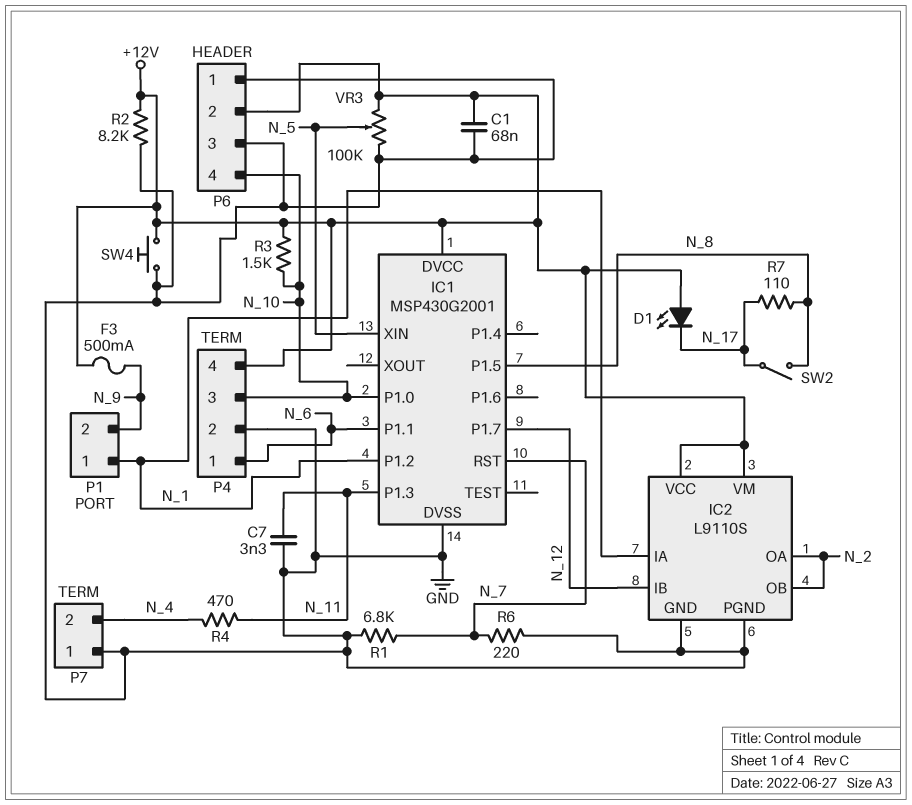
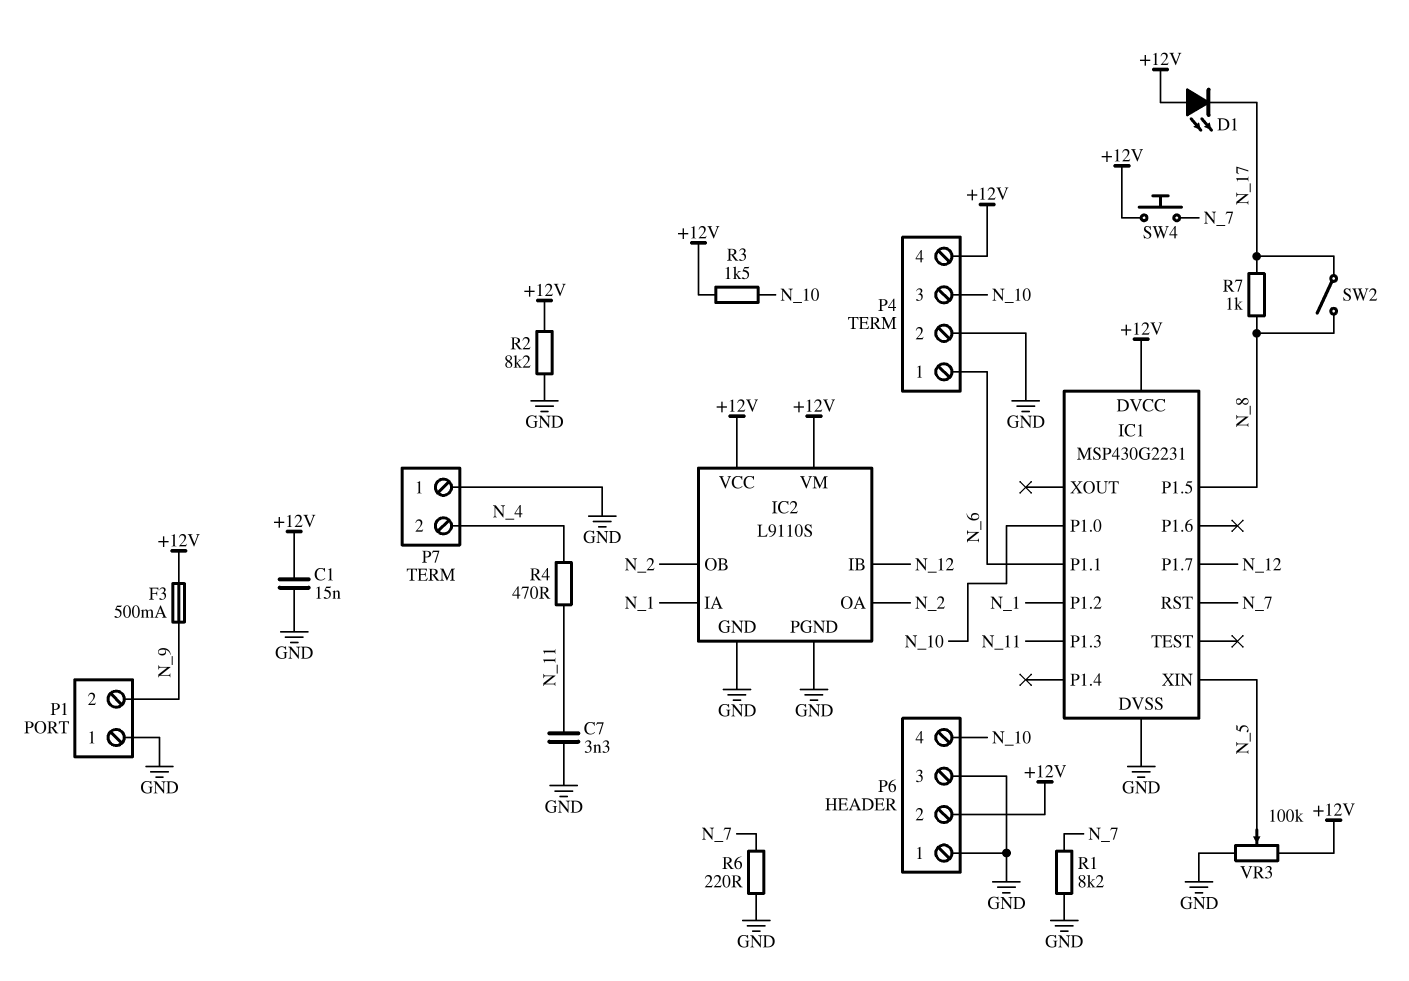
C1: 68nF (+12V, GND) -> 15nF (+12V, GND)
IC1: MSP430G2001 -> MSP430G2231
P1 pin 1: N_1 -> GND
R1: 6.8k (GND, N_7) -> 8.2k (GND, N_7)
R7: 110 (N_8, N_17) -> 1k (N_8, N_17)
SW4: button (+12V, GND) -> button (+12V, N_7)

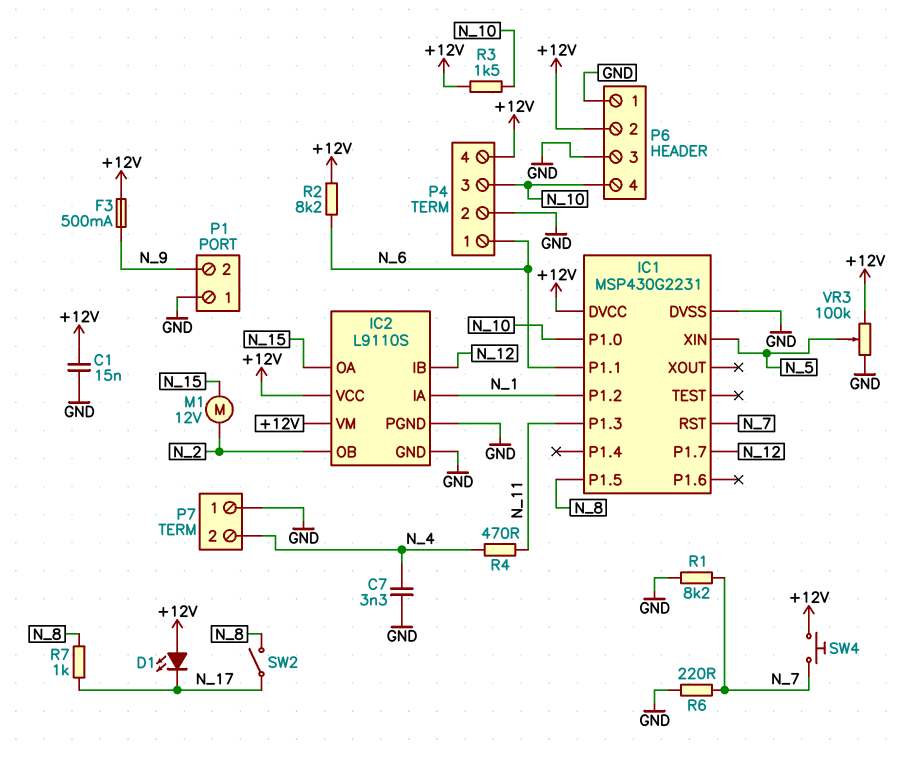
C7: 3.3nF (GND, N_11) -> 3.3nF (GND, N_4)
IC2 pin OA: N_2 -> N_15
M1: none -> motor 12V (N_2, N_15)
R2: 8.2k (+12V, GND) -> 8.2k (+12V, N_6)

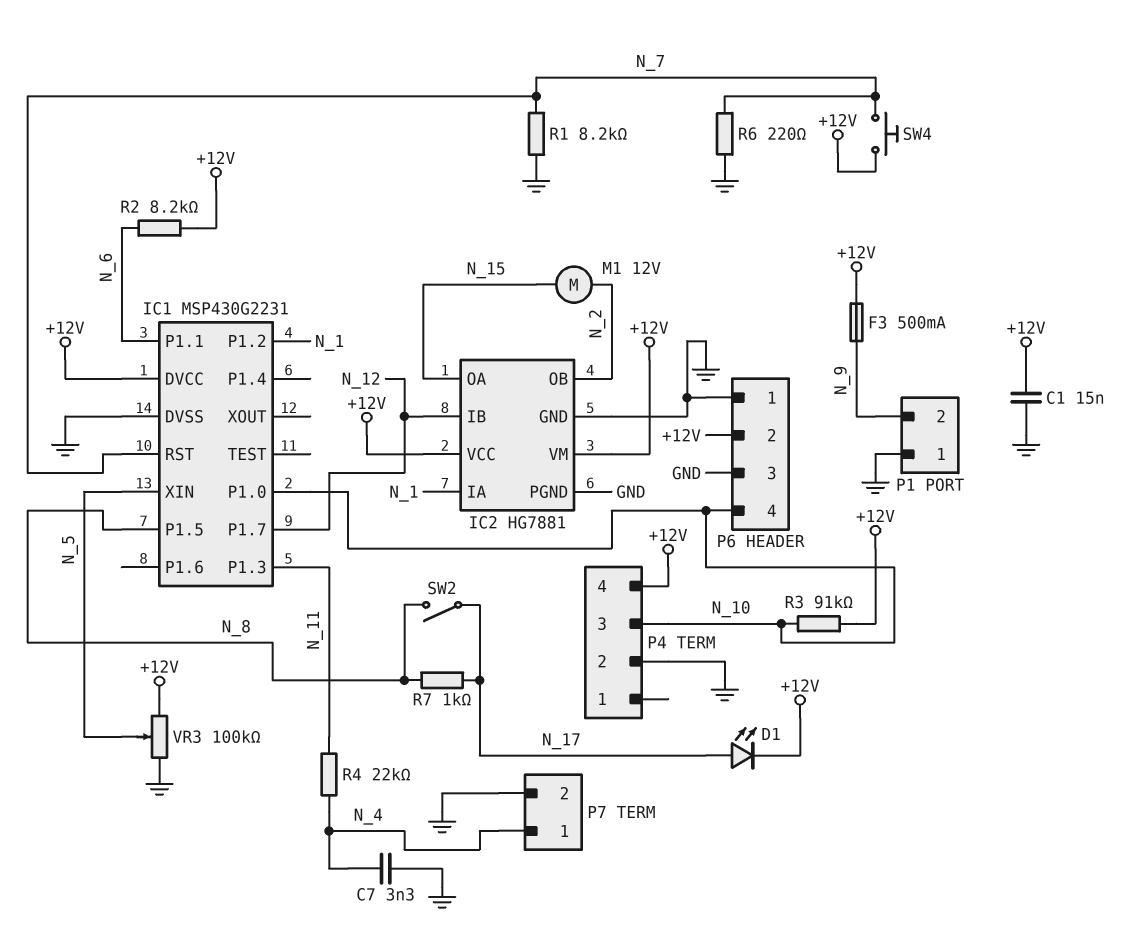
D1: LED (A +12V, K N_17) -> LED (A N_17, K +12V)
IC2: L9110S -> HG7881
P4 pin 1: N_6 -> none
P7 pin 1: GND -> N_4
P7 pin 2: N_4 -> GND
R3: 1.5k (+12V, N_10) -> 91k (+12V, N_10)
R4: 470 (N_4, N_11) -> 22k (N_4, N_11)

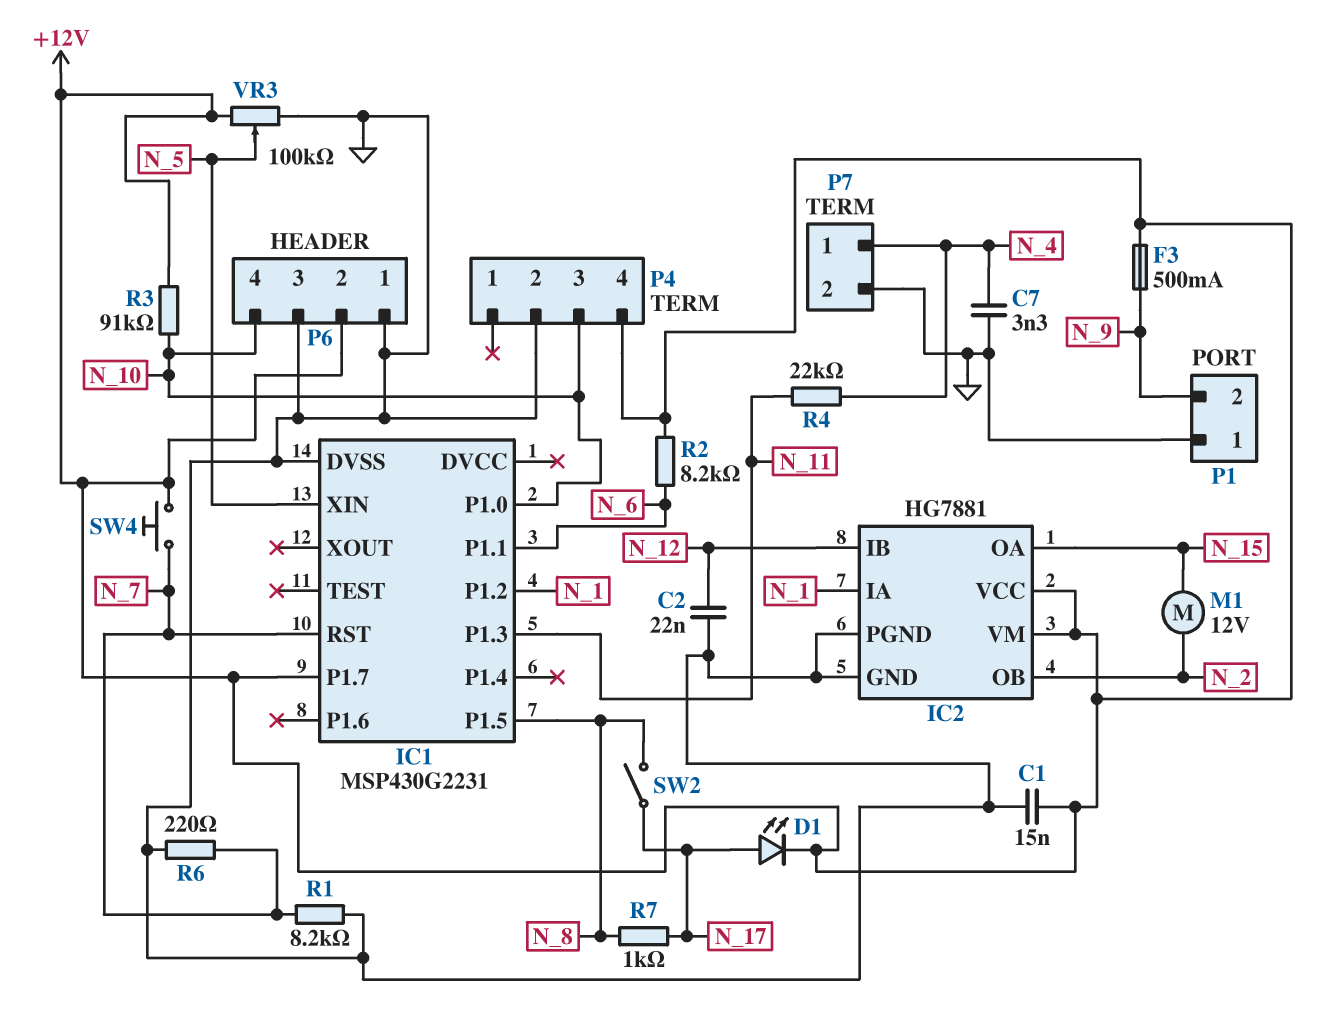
C2: none -> 22nF (GND, N_12)
IC1 pin DVCC: +12V -> none
IC1 pin P1.7: N_12 -> +12V

